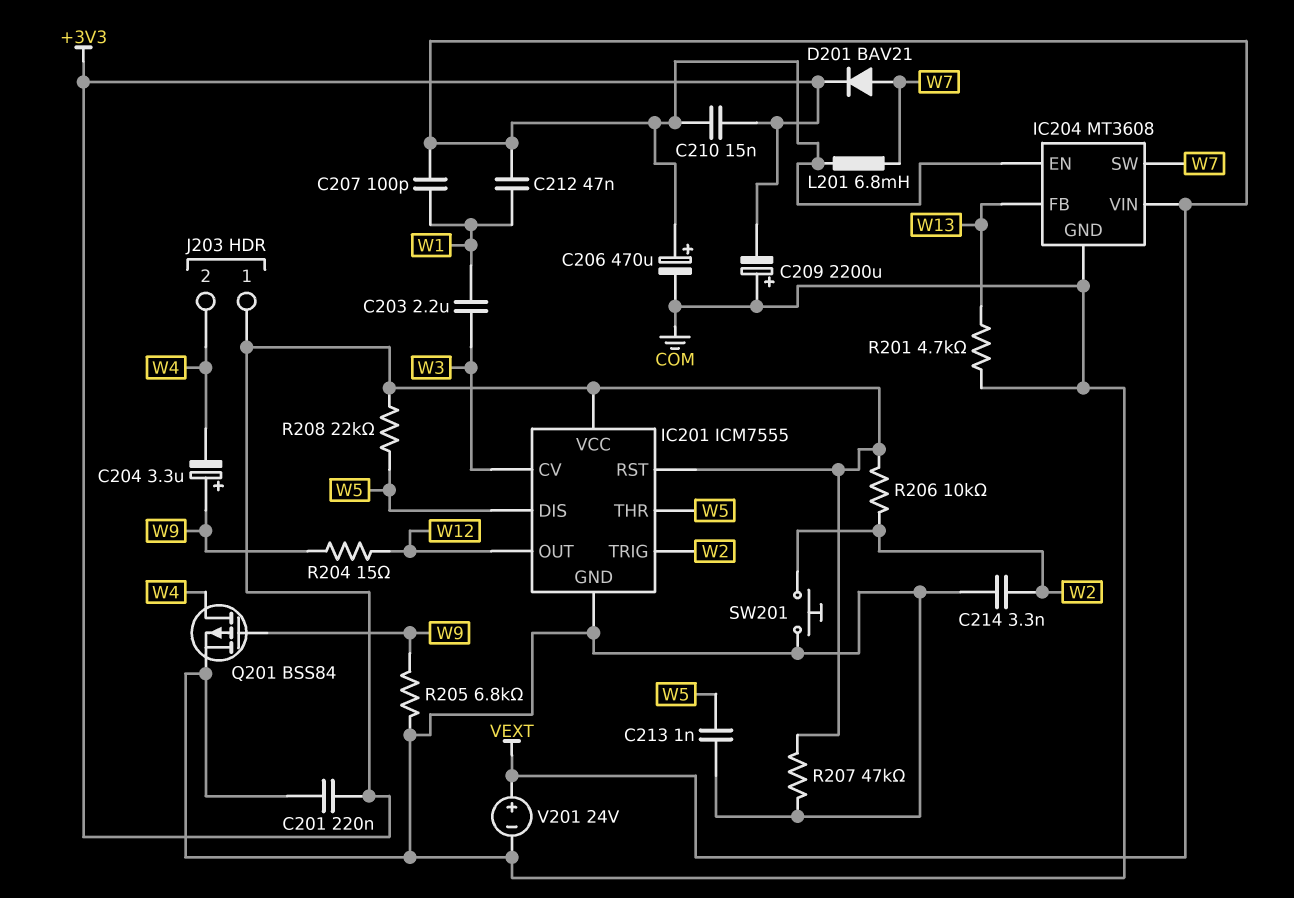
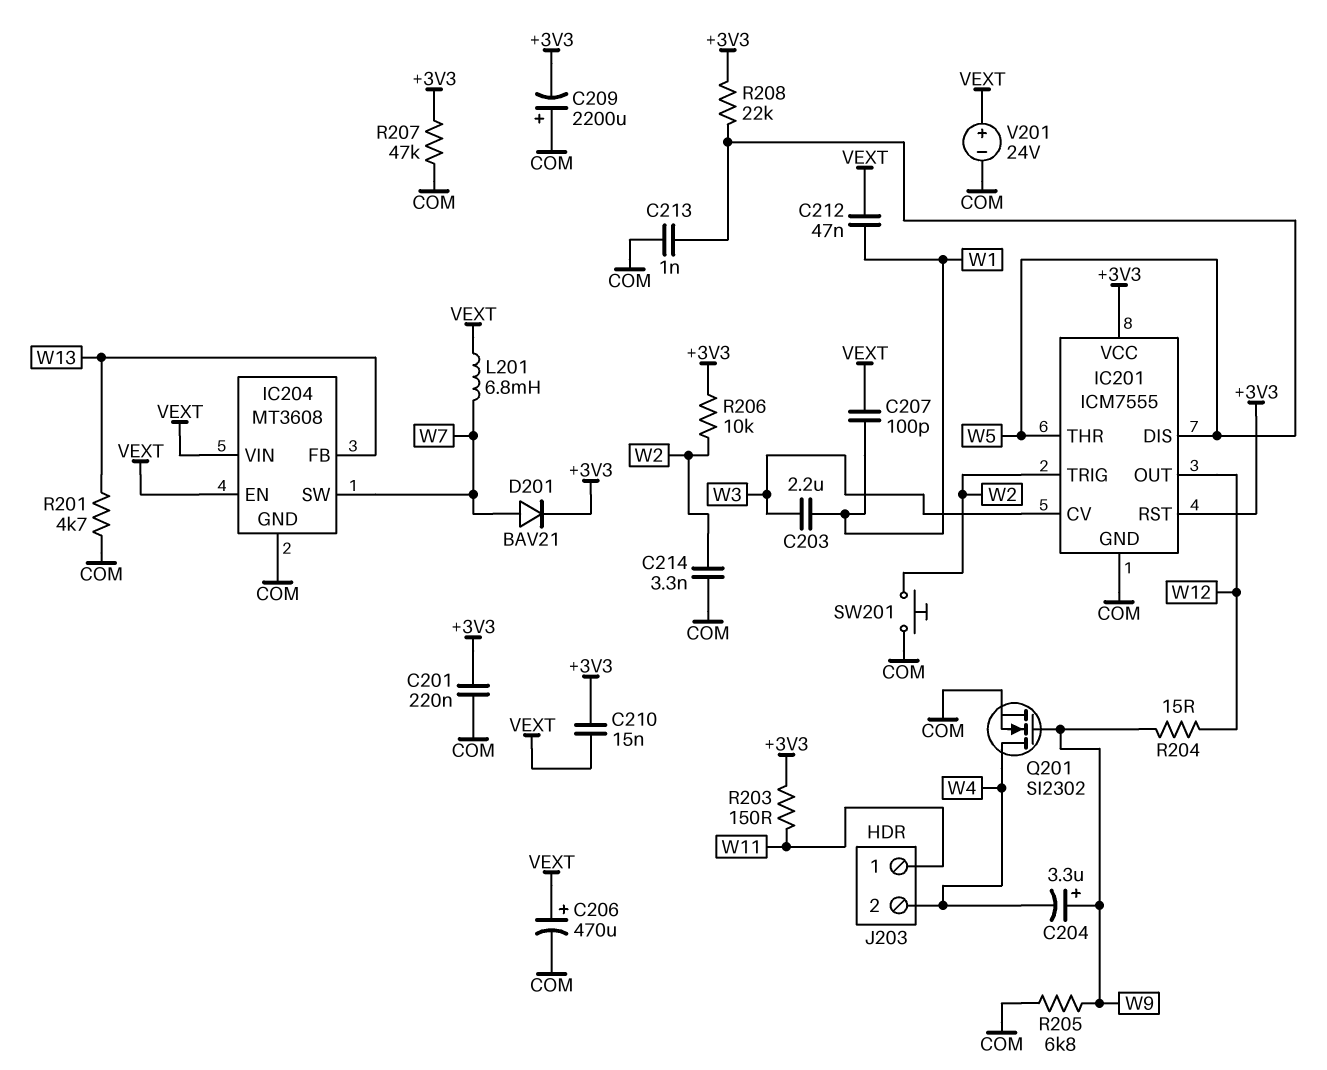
J203 pin 1: +3V3 -> W11
Q201: PMOS BSS84 (G W9, D W4, S COM) -> NMOS SI2302 (G W9, D W4, S COM)
R203: none -> 150 (+3V3, W11)

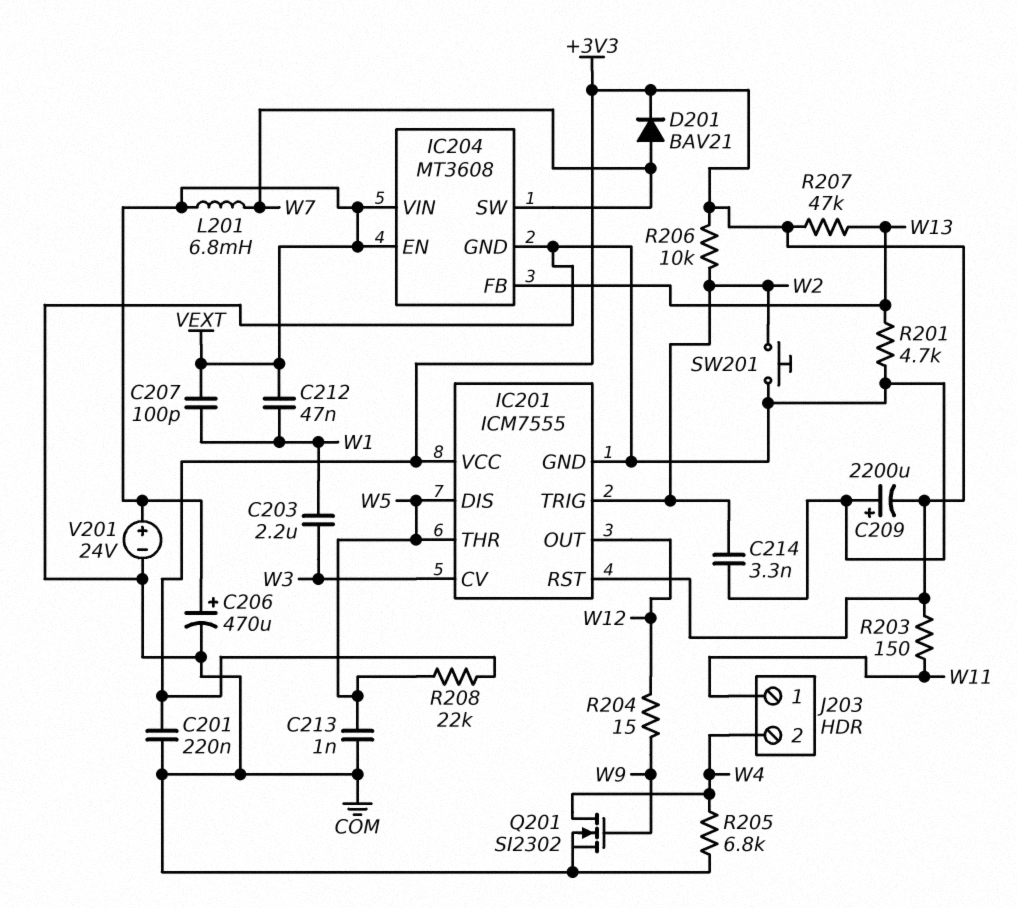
C204: 3.3uF (plus W9, minus W4) -> none
C210: 15nF (+3V3, VEXT) -> none
R205: 6.8k (COM, W9) -> 6.8k (COM, W4)
R207: 47k (+3V3, COM) -> 47k (+3V3, W13)

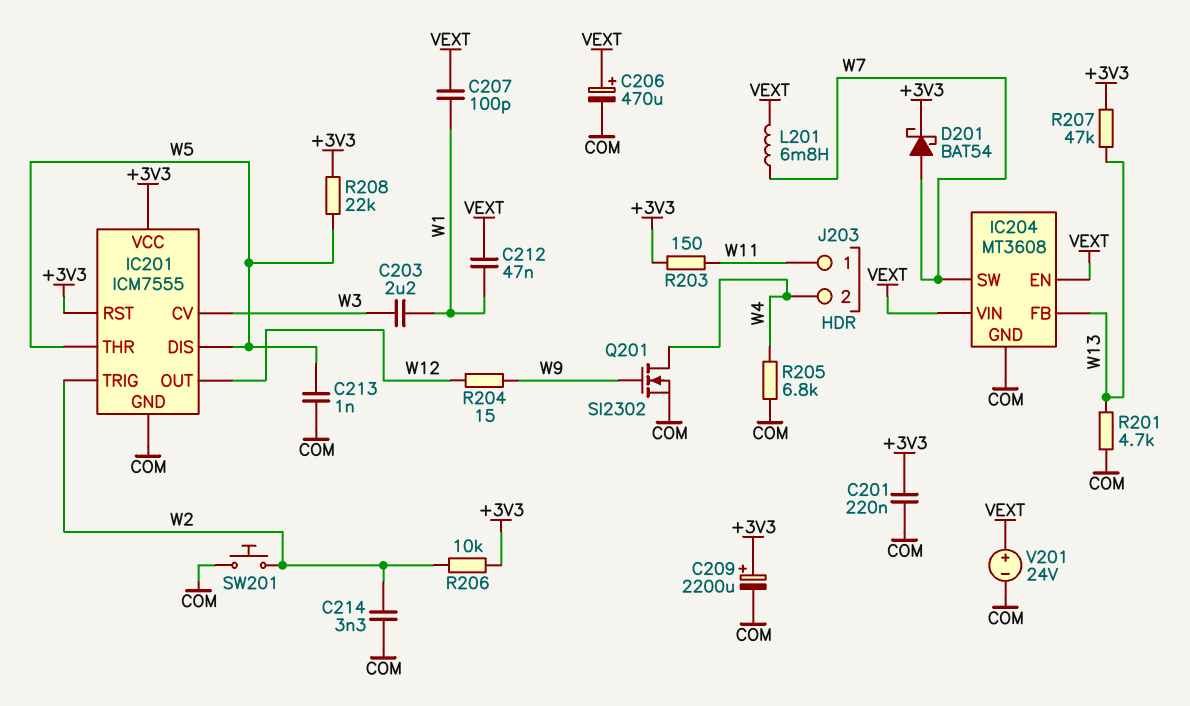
C209: 2200uF (plus COM, minus +3V3) -> 2200uF (plus +3V3, minus COM)
D201: diode BAV21 (A W7, K +3V3) -> schottky BAT54 (A W7, K +3V3)

